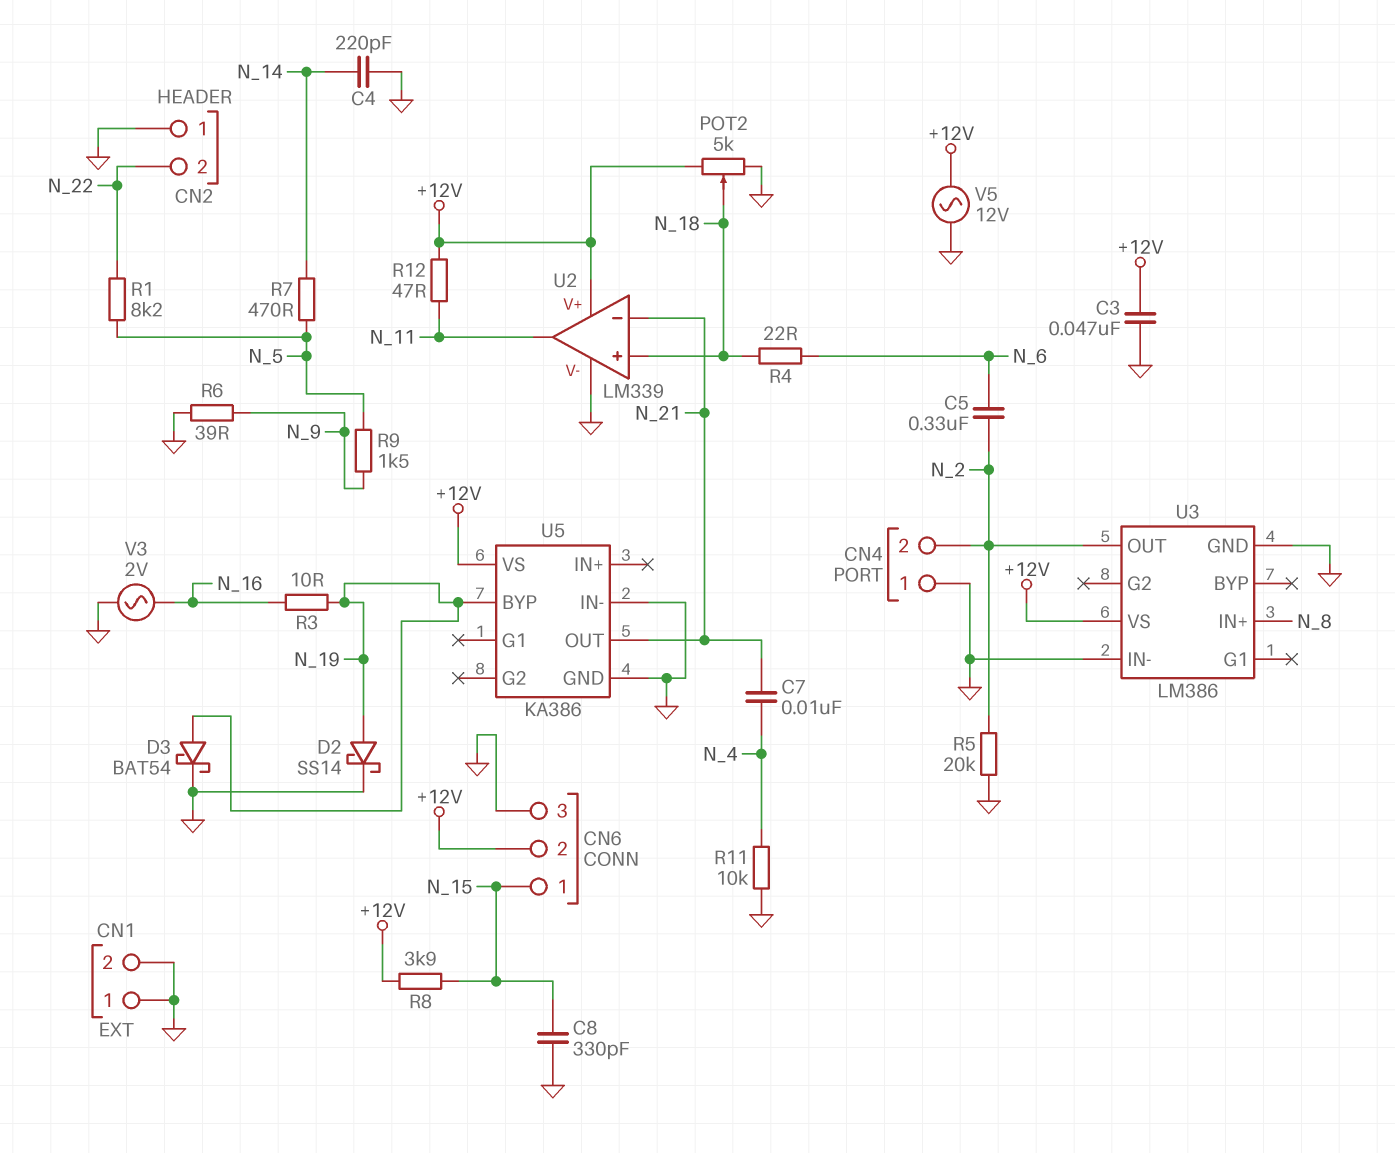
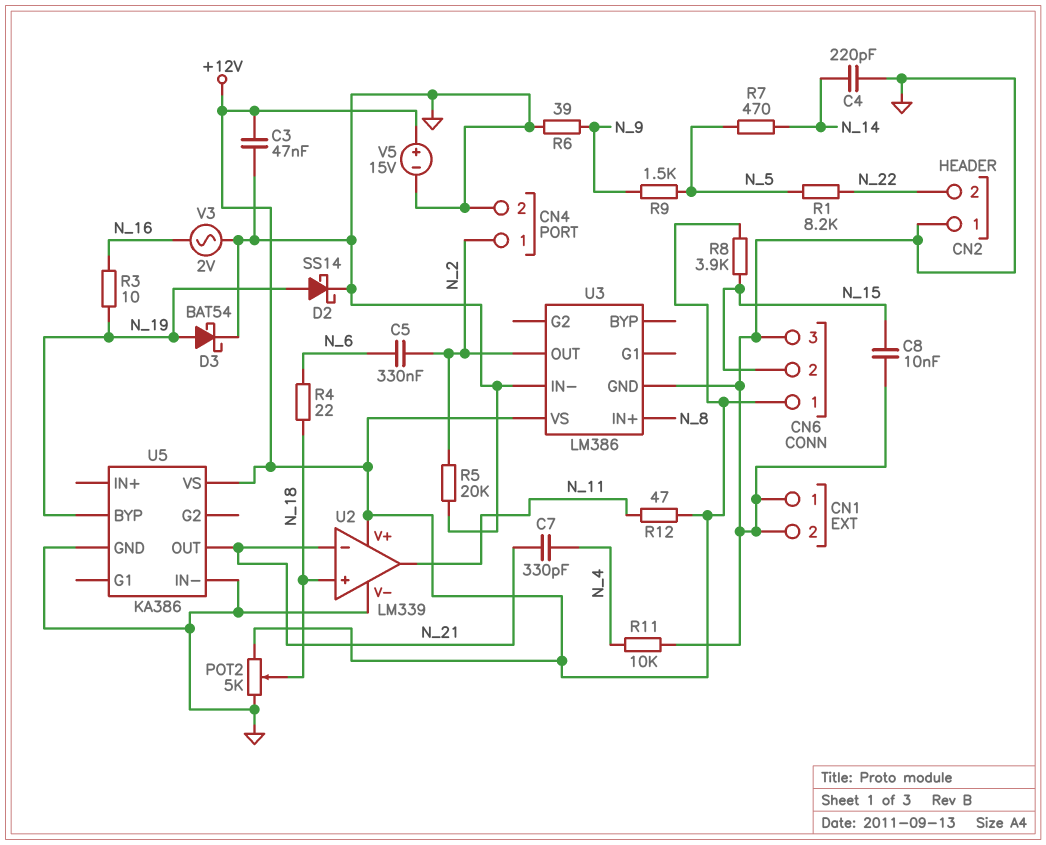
C7: 10nF (N_4, N_21) -> 330pF (N_4, N_21)
C8: 330pF (GND, N_15) -> 10nF (GND, N_15)
CN4 pin 1: GND -> N_2
CN4 pin 2: N_2 -> GND
CN6 pin 1: N_15 -> +12V
CN6 pin 2: +12V -> N_15
V5: AC 12V (+12V, GND) -> 15V (plus +12V, minus GND)

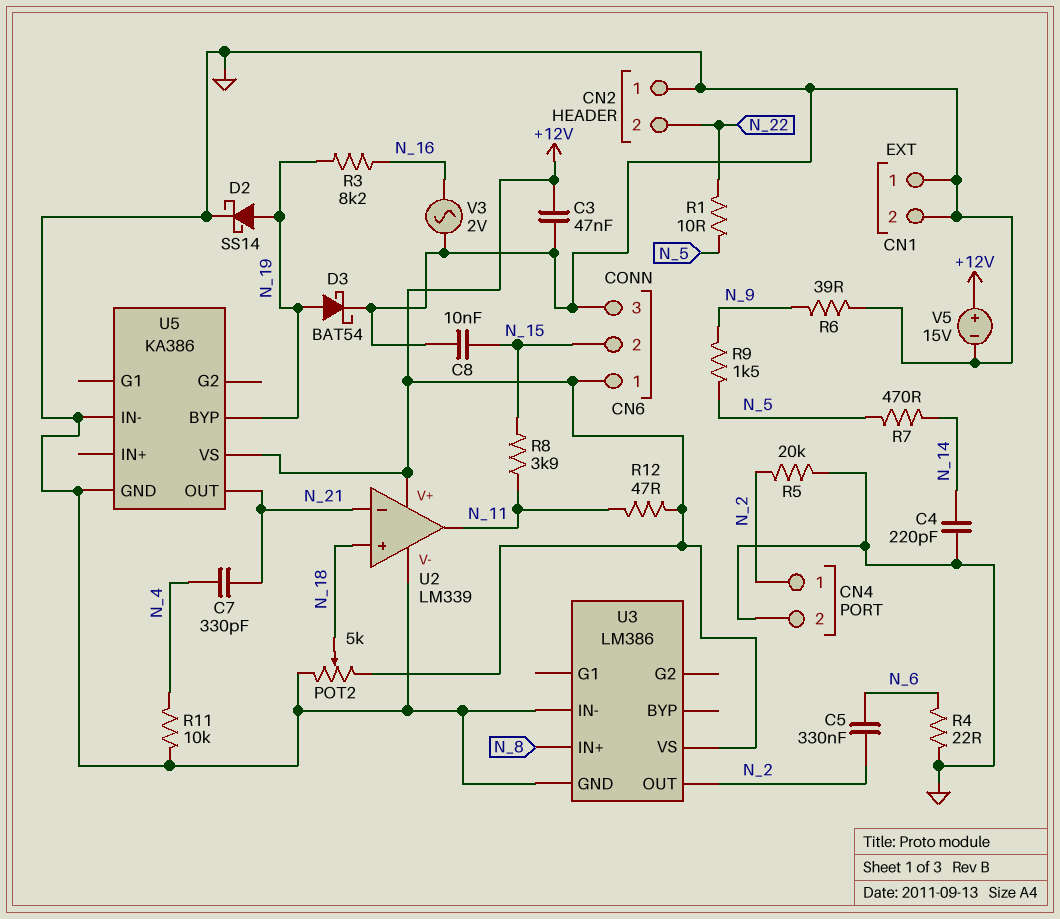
R1: 8.2k (N_5, N_22) -> 10 (N_5, N_22)
R3: 10 (N_16, N_19) -> 8.2k (N_16, N_19)
R4: 22 (N_6, N_18) -> 22 (GND, N_6)
R8: 3.9k (+12V, N_15) -> 3.9k (N_11, N_15)

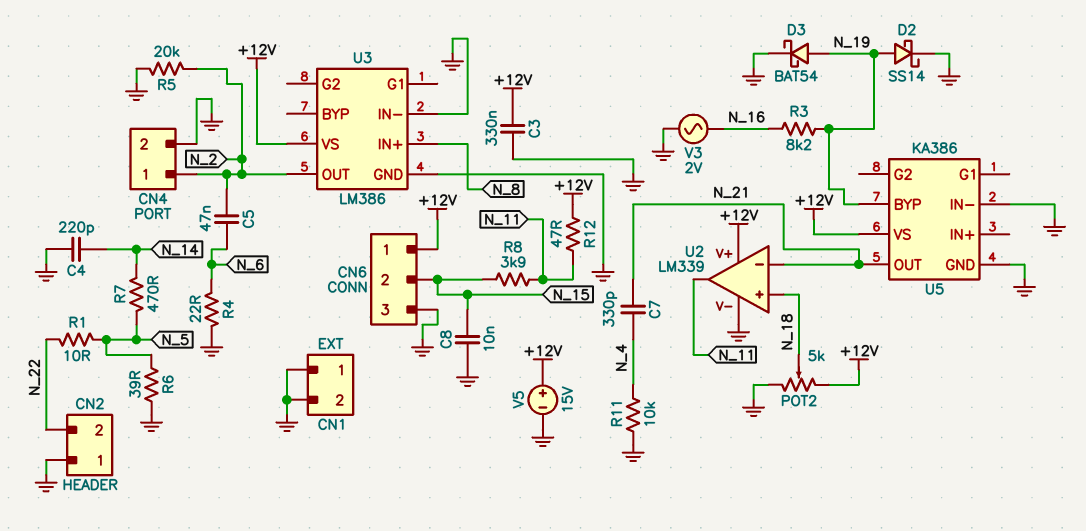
C3: 47nF (+12V, GND) -> 330nF (+12V, GND)
C5: 330nF (N_2, N_6) -> 47nF (N_2, N_6)
R6: 39 (GND, N_9) -> 39 (GND, N_5)
R9: 1.5k (N_5, N_9) -> none

